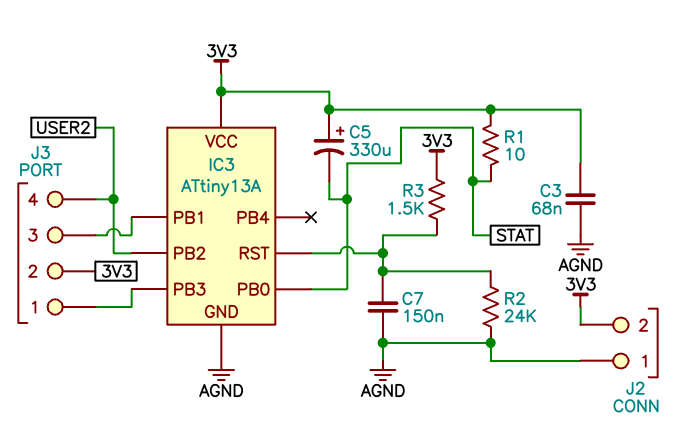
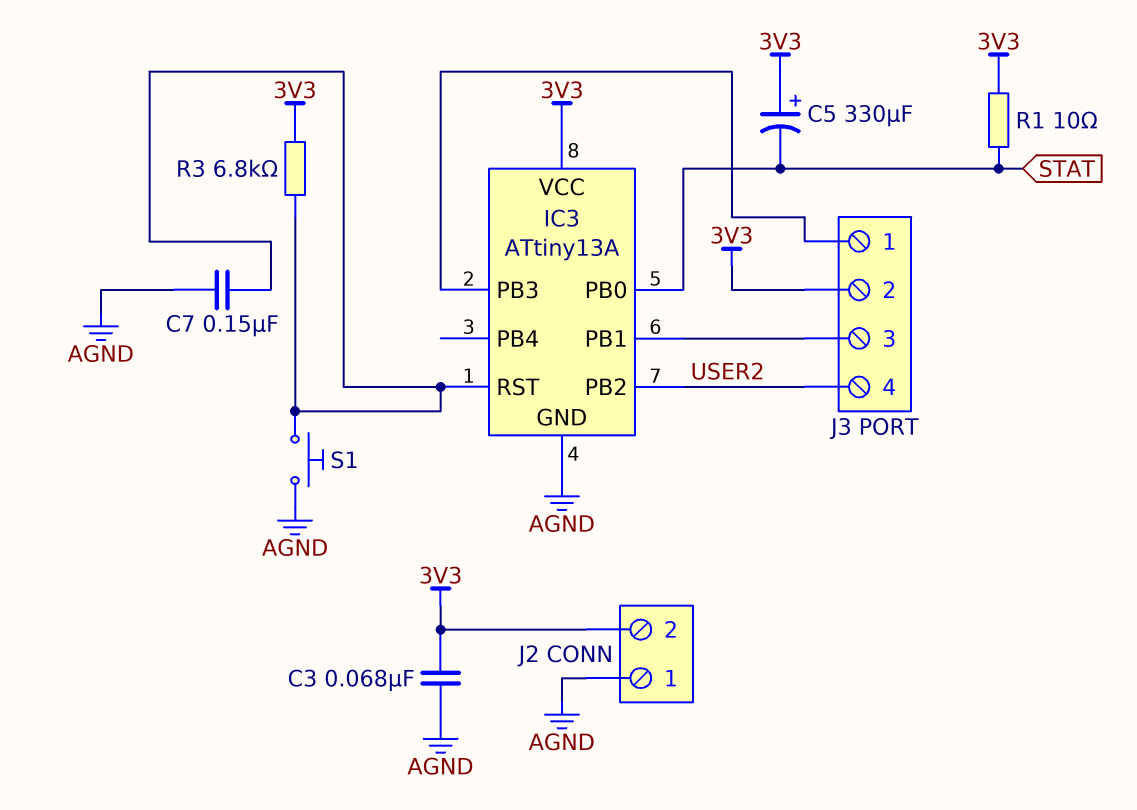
R2: 24k (AGND, IC3/RST) -> none
R3: 1.5k (3V3, IC3/RST) -> 6.8k (3V3, IC3/RST)
S1: none -> button (AGND, IC3/RST)

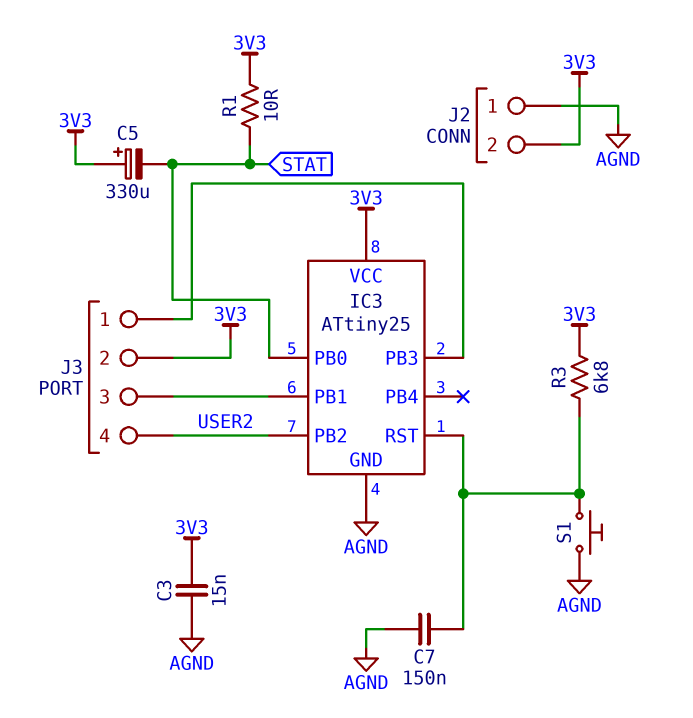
C3: 68nF (3V3, AGND) -> 15nF (3V3, AGND)
IC3: ATtiny13A -> ATtiny25

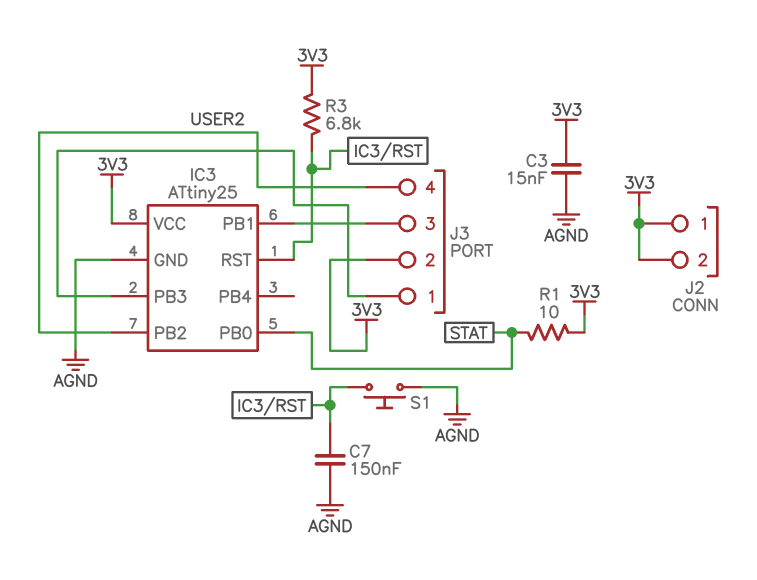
C5: 330uF (plus 3V3, minus STAT) -> none
J2 pin 1: AGND -> 3V3

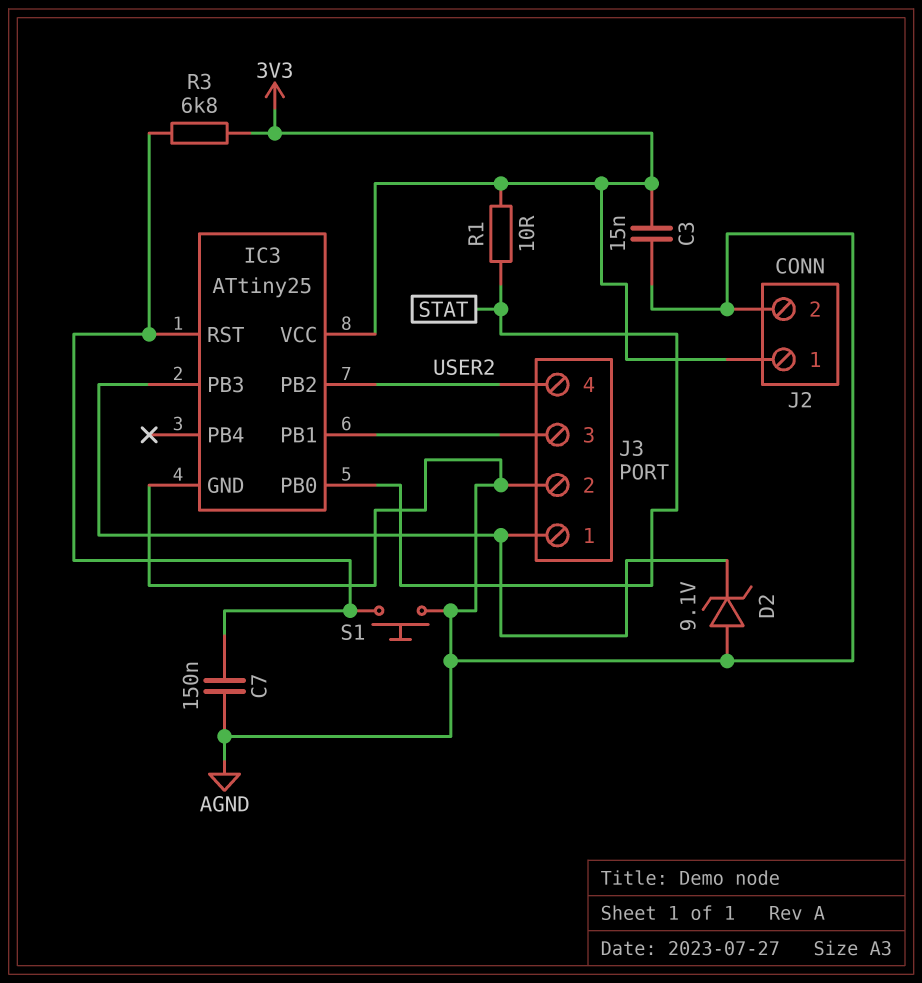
D2: none -> zener 9.1V (A AGND, K IC3/PB3)
J2 pin 2: 3V3 -> AGND
J3 pin 2: 3V3 -> AGND

